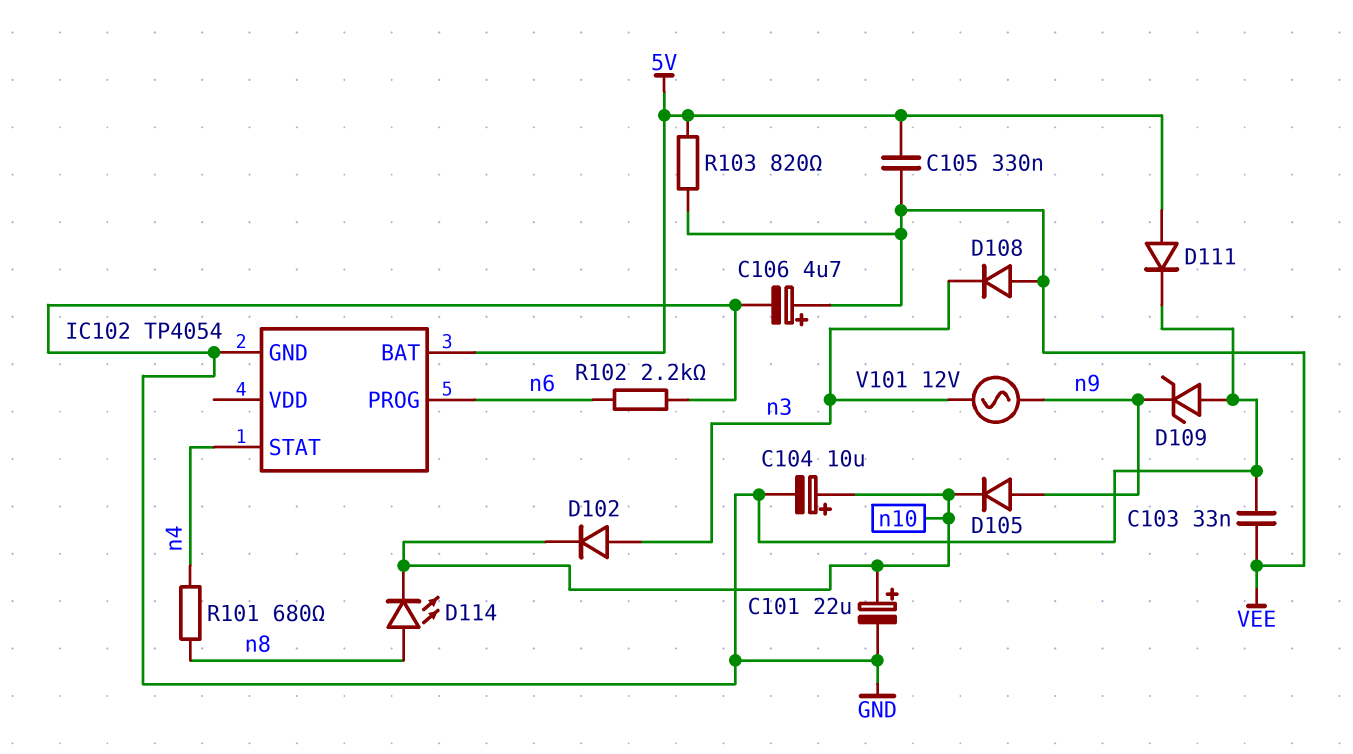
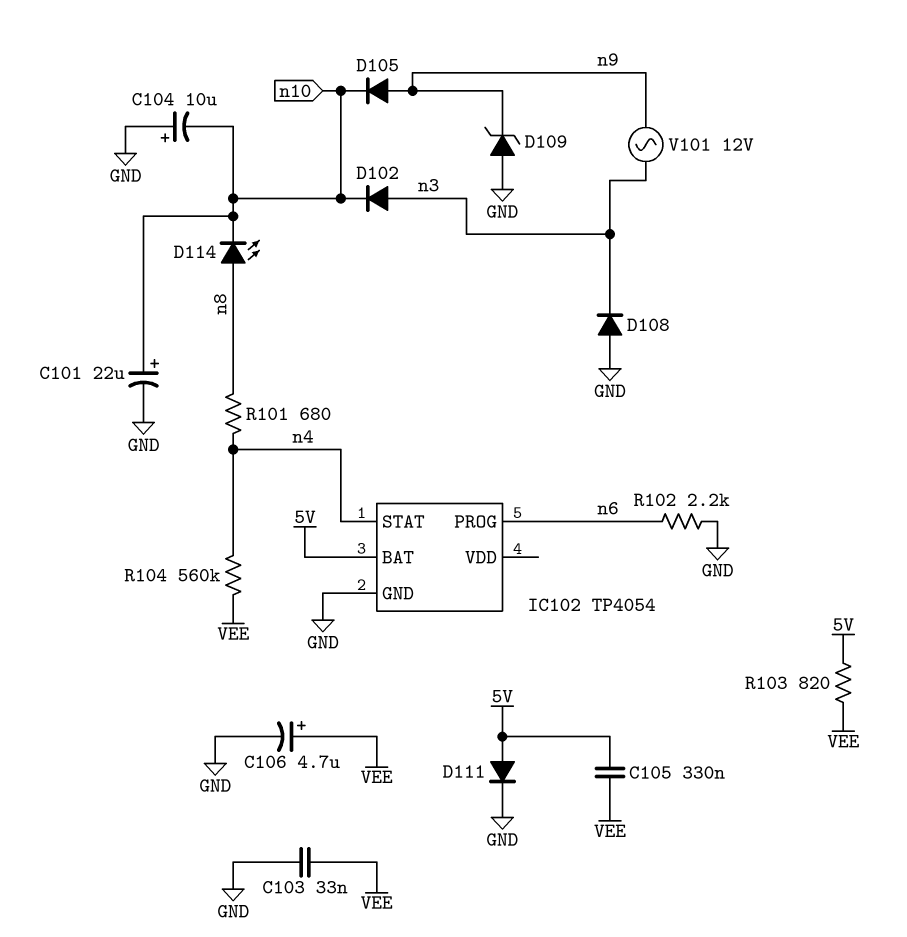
C104: 10uF (plus n10, minus GND) -> 10uF (plus GND, minus n10)
D108: diode (A VEE, K n3) -> diode (A GND, K n3)
R104: none -> 560k (VEE, n4)

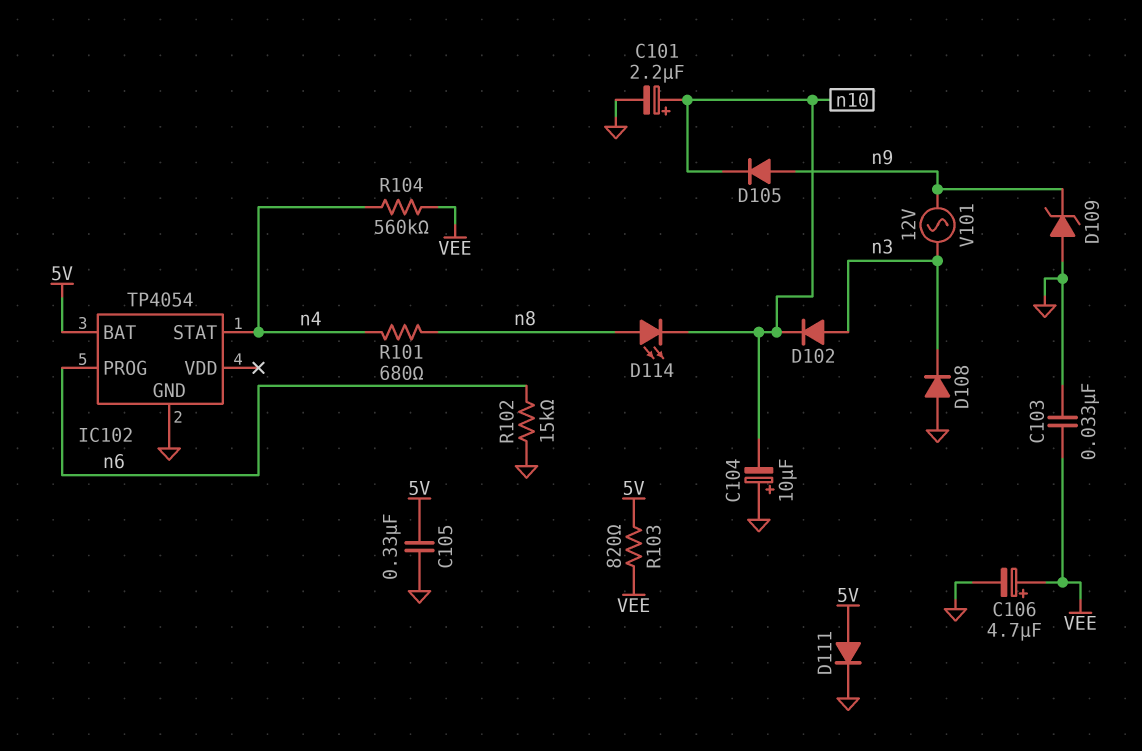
C101: 22uF (plus n10, minus GND) -> 2.2uF (plus n10, minus GND)
C105: 330nF (5V, VEE) -> 330nF (5V, GND)
R102: 2.2k (GND, n6) -> 15k (GND, n6)

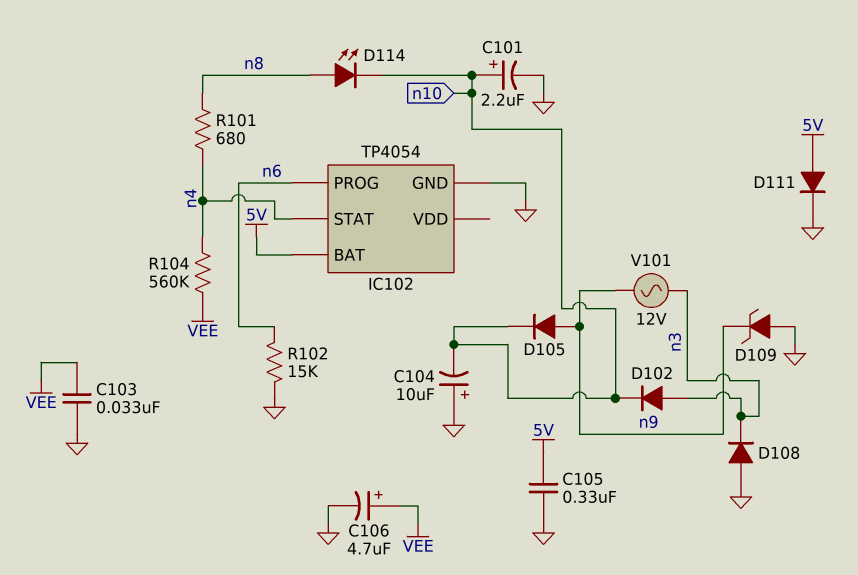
R103: 820 (5V, VEE) -> none

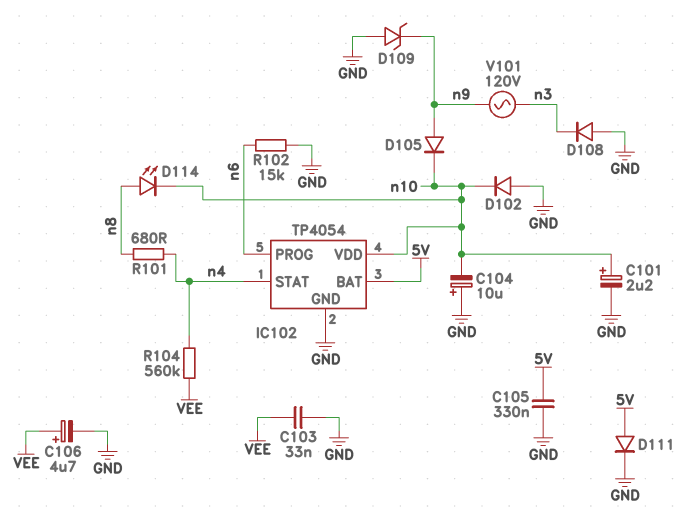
D102: diode (A n3, K n10) -> diode (A GND, K n10)
IC102 pin VDD: none -> n10
V101: AC 12V (n3, n9) -> AC 120V (n3, n9)

